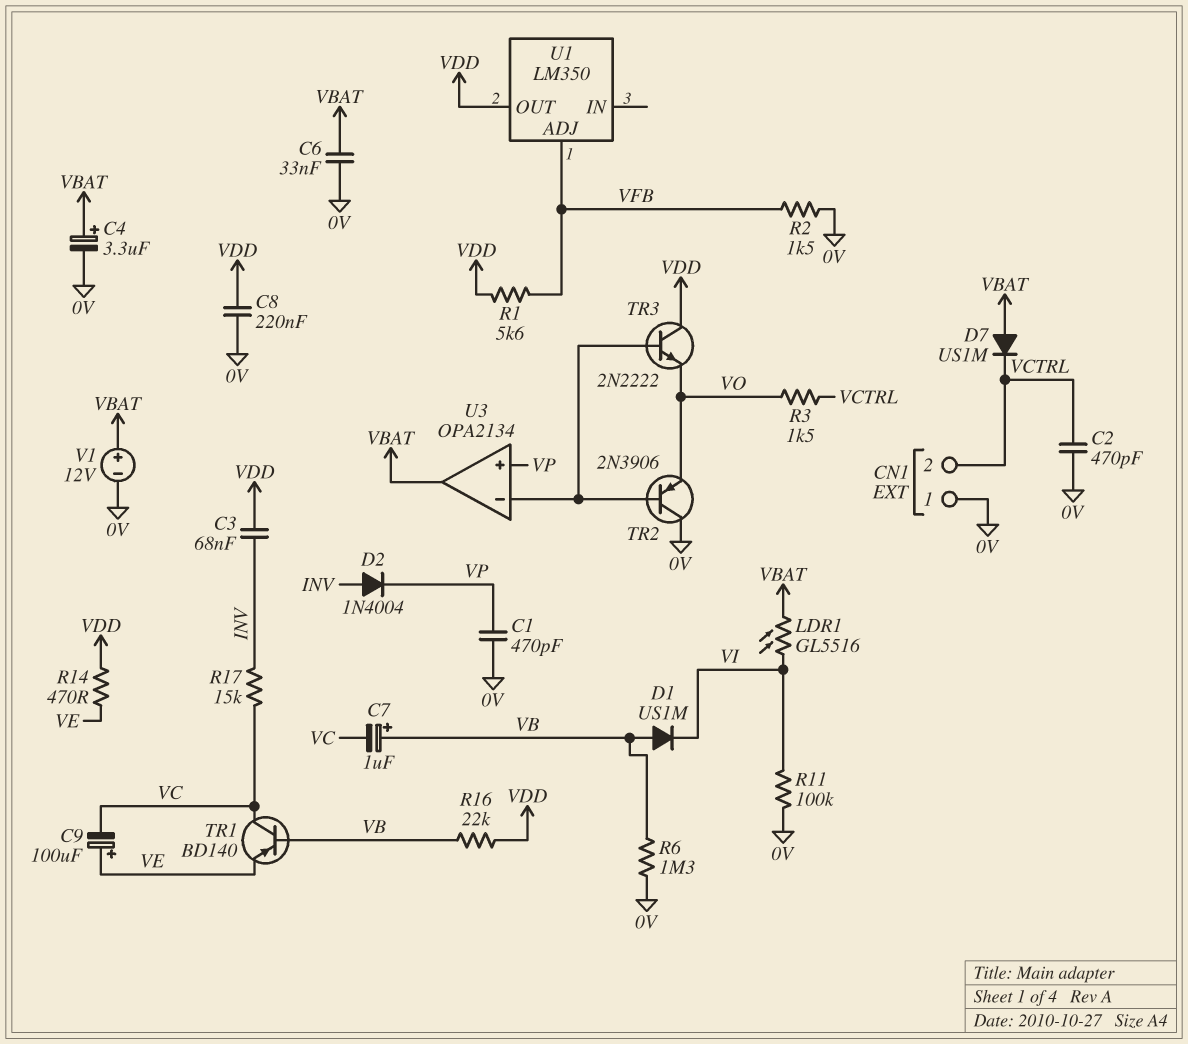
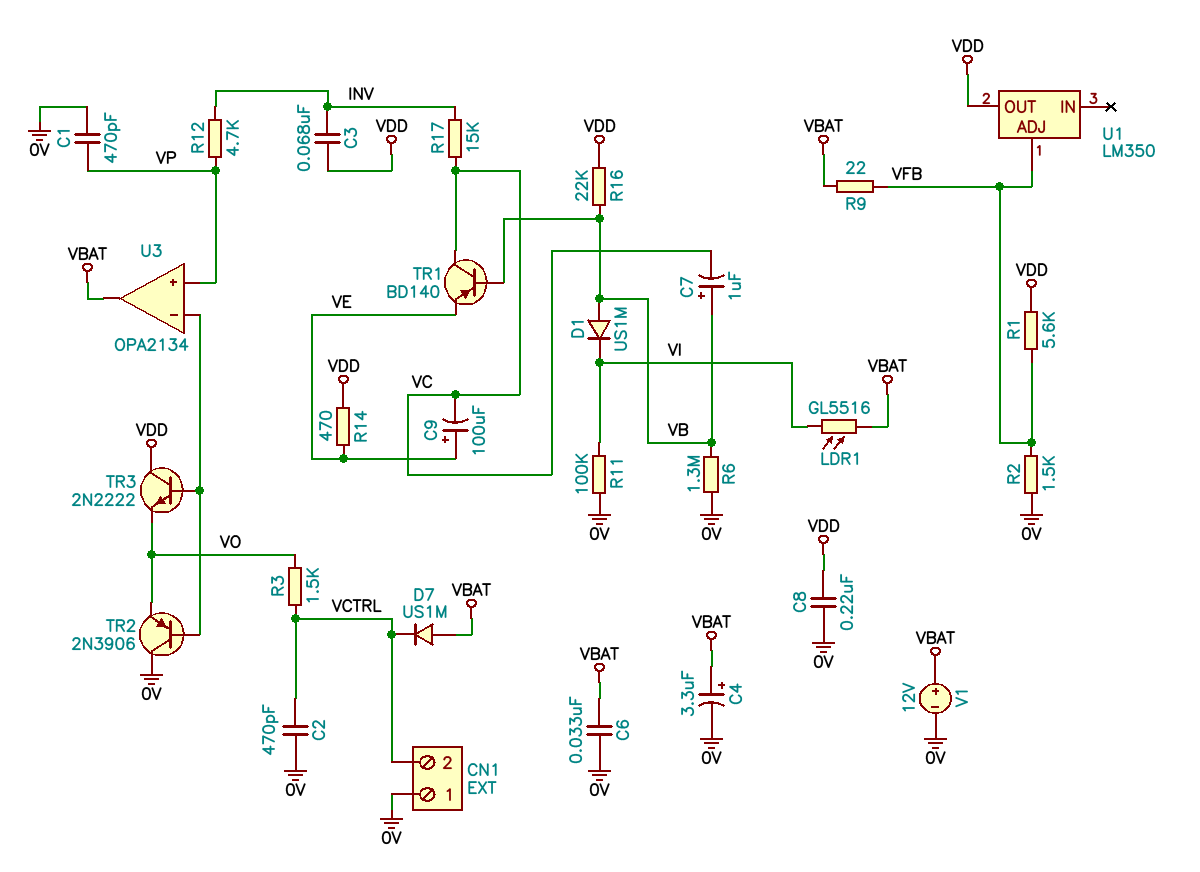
D2: diode 1N4004 (A INV, K VP) -> none
R9: none -> 22 (VBAT, VFB)
R12: none -> 4.7k (INV, VP)

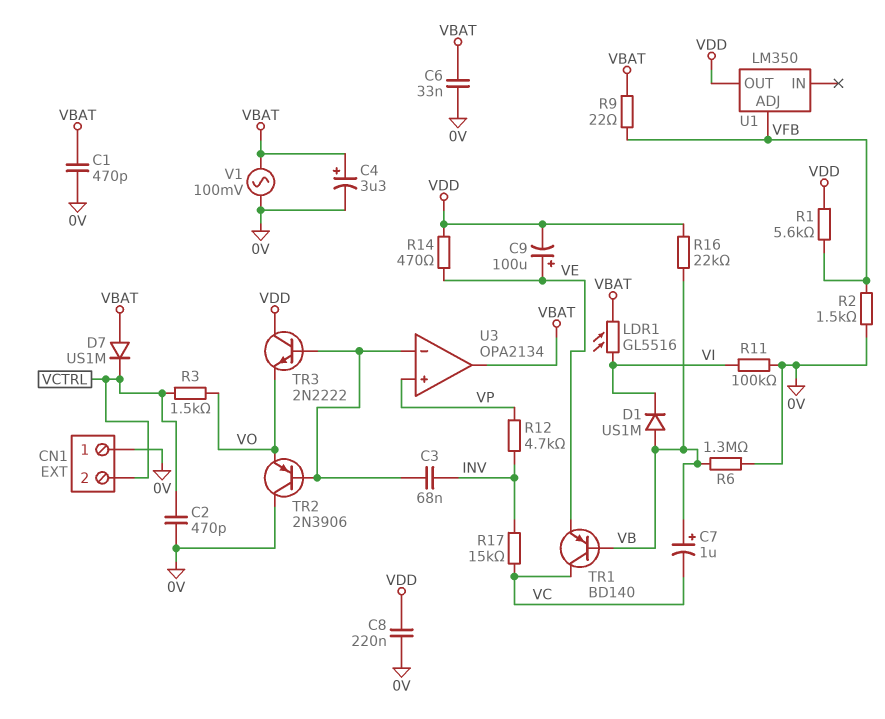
C1: 470pF (0V, VP) -> 470pF (0V, VBAT)
C3: 68nF (INV, VDD) -> 68nF (INV, U3/in-)
C9: 100uF (plus VE, minus VC) -> 100uF (plus VE, minus VDD)
V1: 12V (plus VBAT, minus 0V) -> AC 100mV (0V, VBAT)

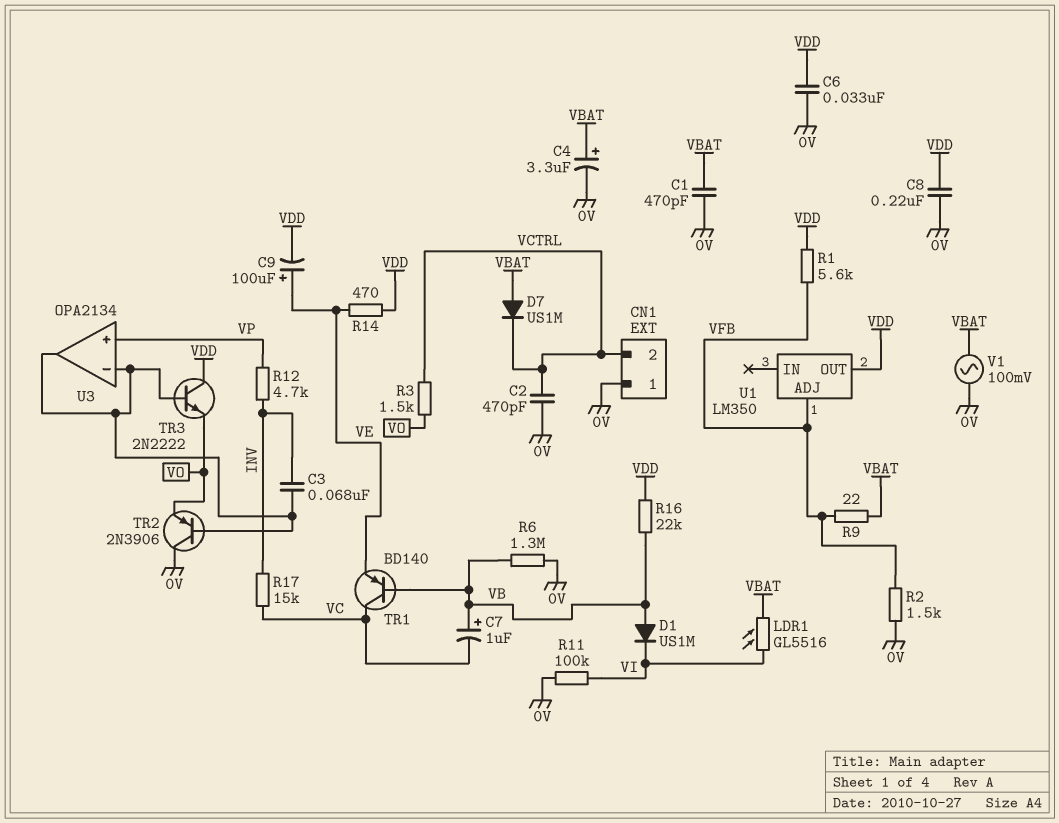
C6: 33nF (0V, VBAT) -> 33nF (0V, VDD)
U3 pin out: VBAT -> U3/in-

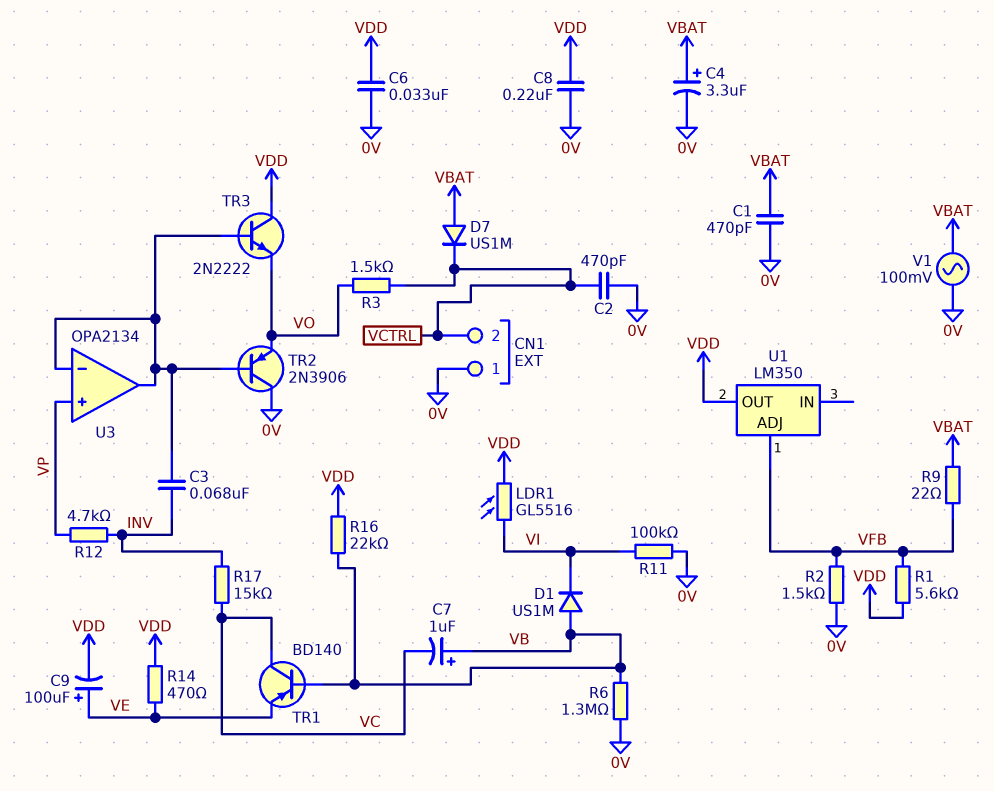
LDR1: GL5516 (VBAT, VI) -> GL5516 (VDD, VI)

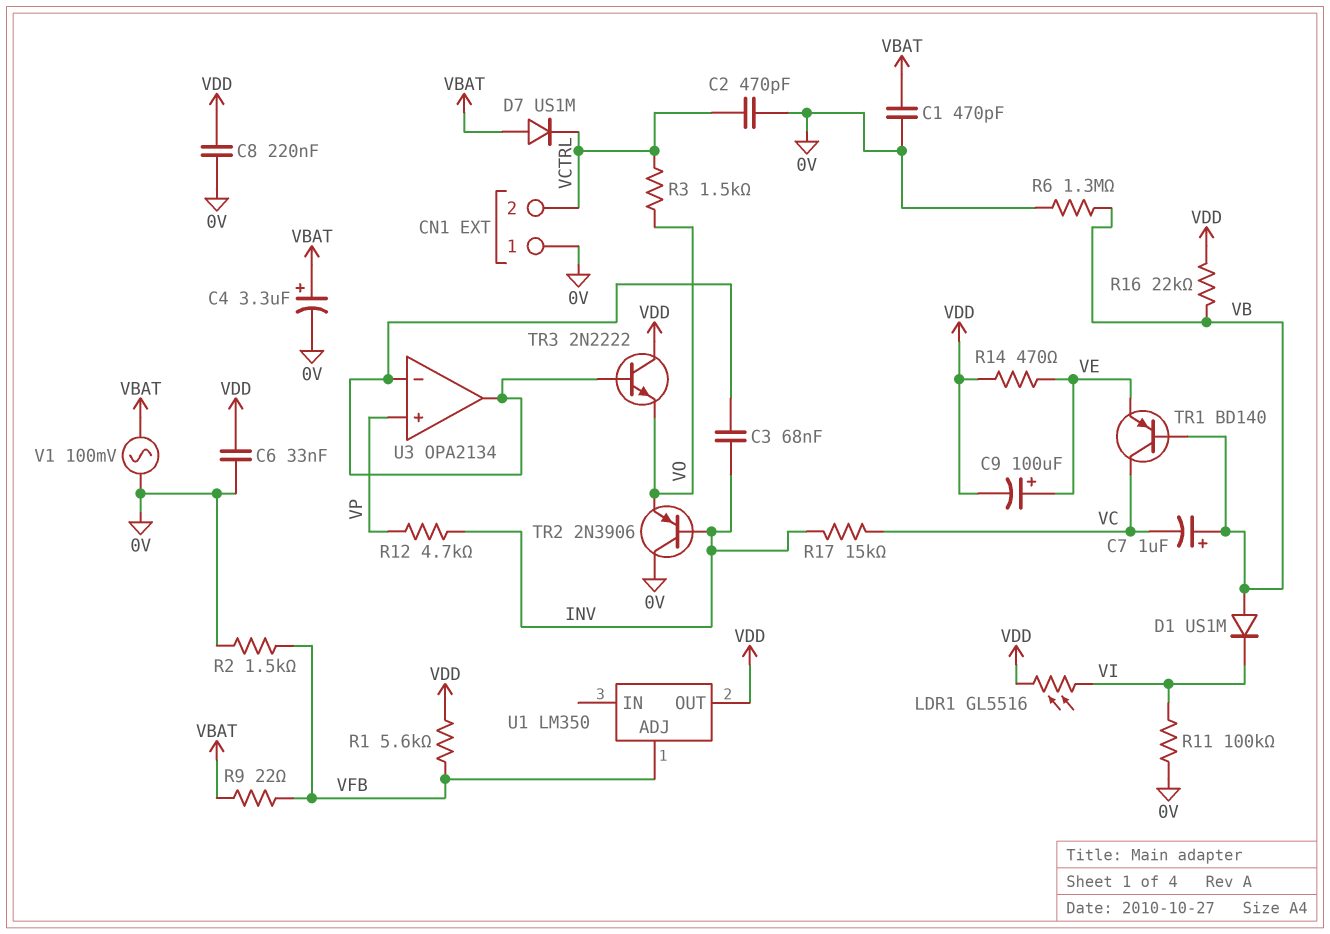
TR2: PNP 2N3906 (B U3/in-, C 0V, E VO) -> PNP 2N3906 (B INV, C 0V, E VO)

